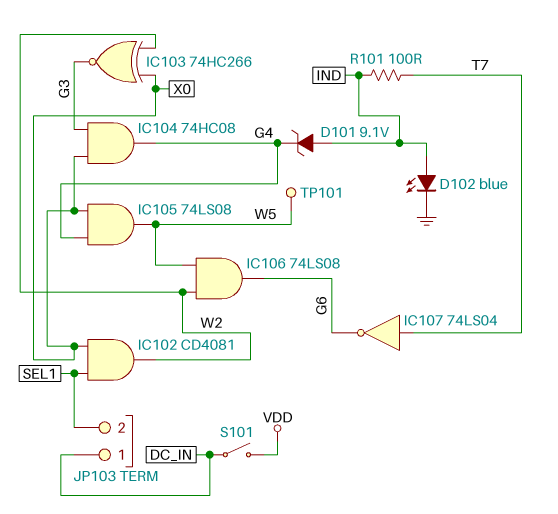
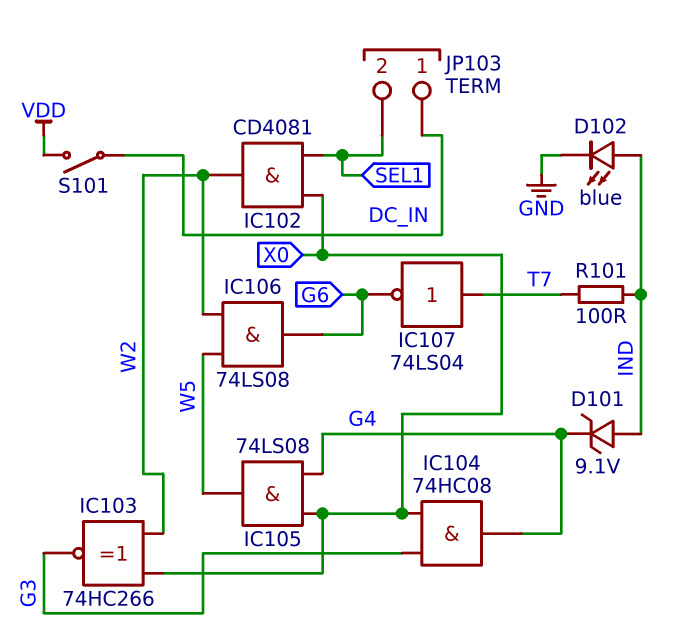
TP101: test point (W5) -> none

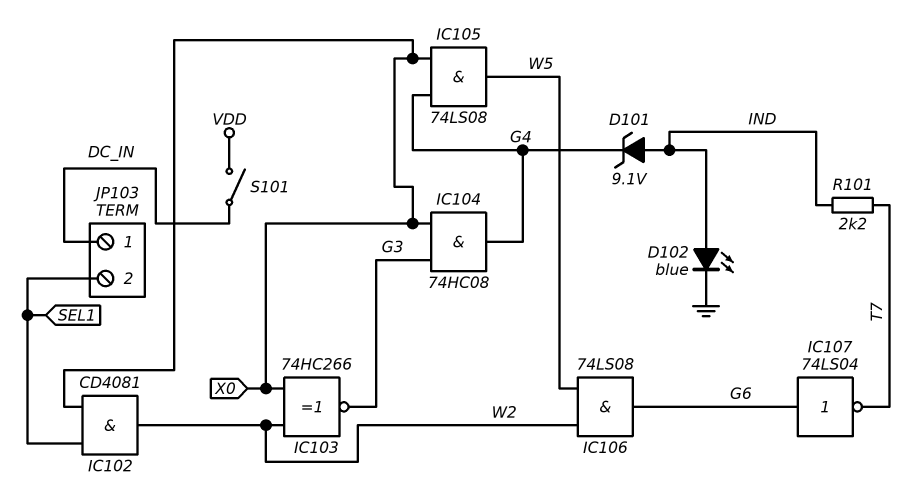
IC107: NOT 74LS04 (in T7, out G6) -> NOT 74LS04 (in G6, out T7)
R101: 100 (IND, T7) -> 2.2k (IND, T7)

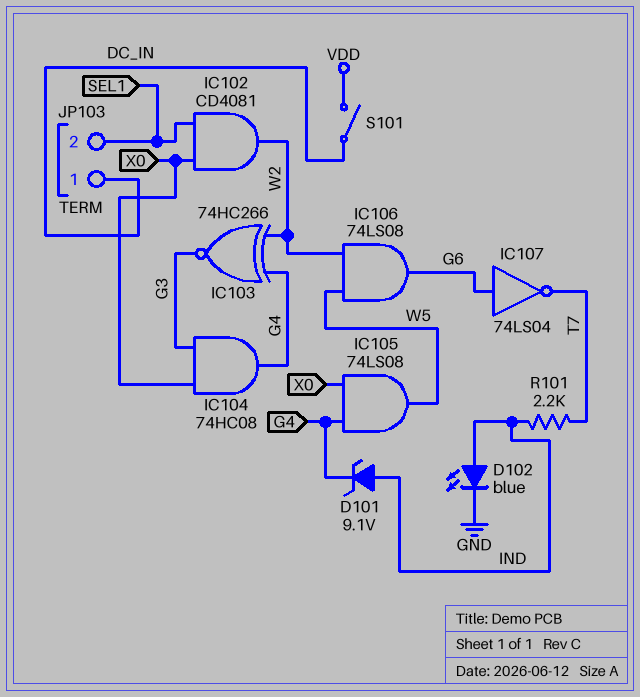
IC103: XNOR 74HC266 (in W2, in X0, out G3) -> XNOR 74HC266 (in G4, in W2, out G3)

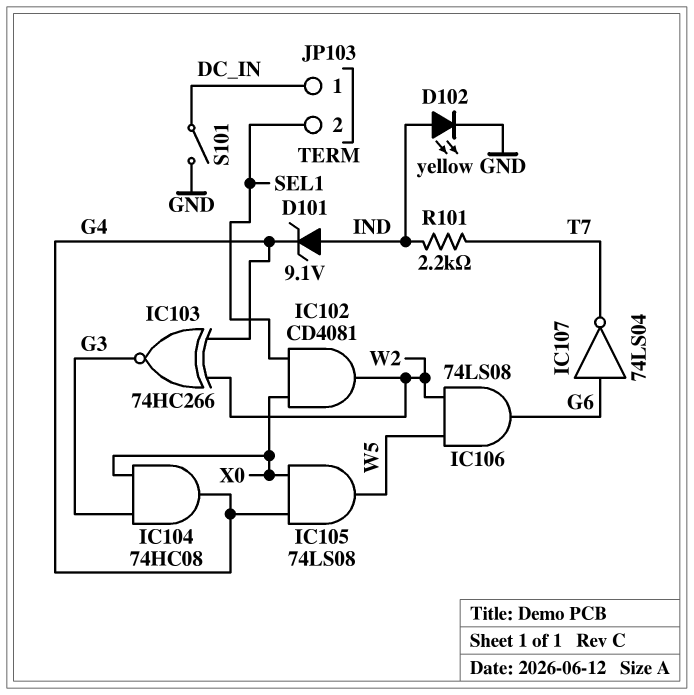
D102: LED blue (A IND, K GND) -> LED yellow (A IND, K GND)
S101: switch (DC_IN, VDD) -> switch (DC_IN, GND)

